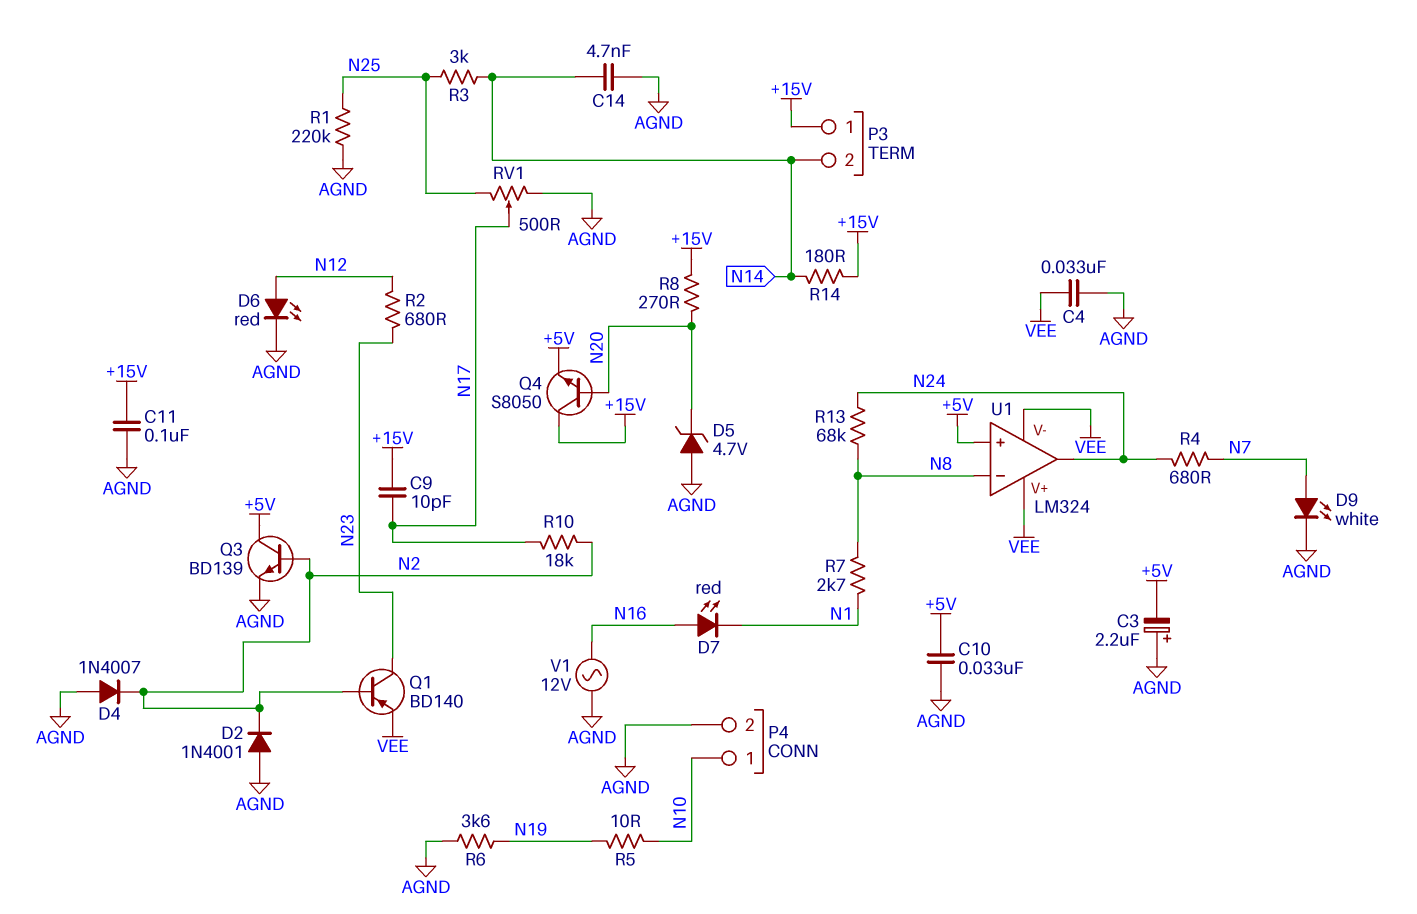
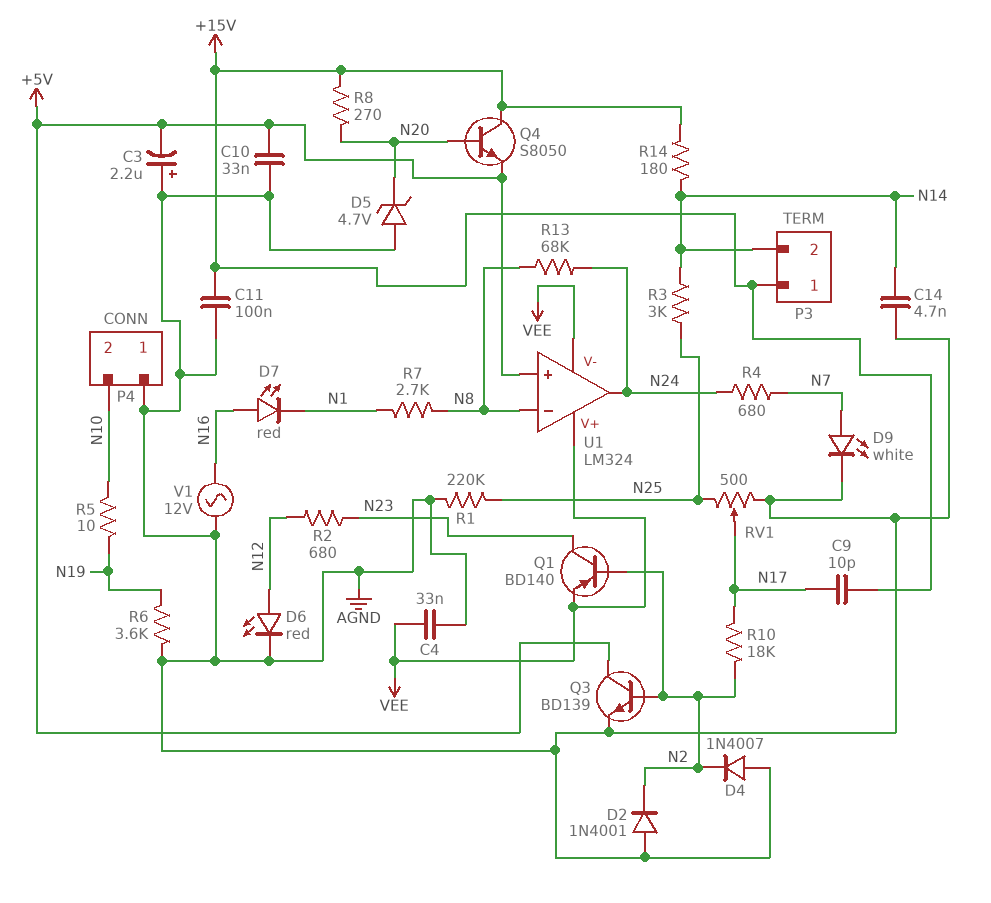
P4 pin 1: N10 -> AGND
P4 pin 2: AGND -> N10

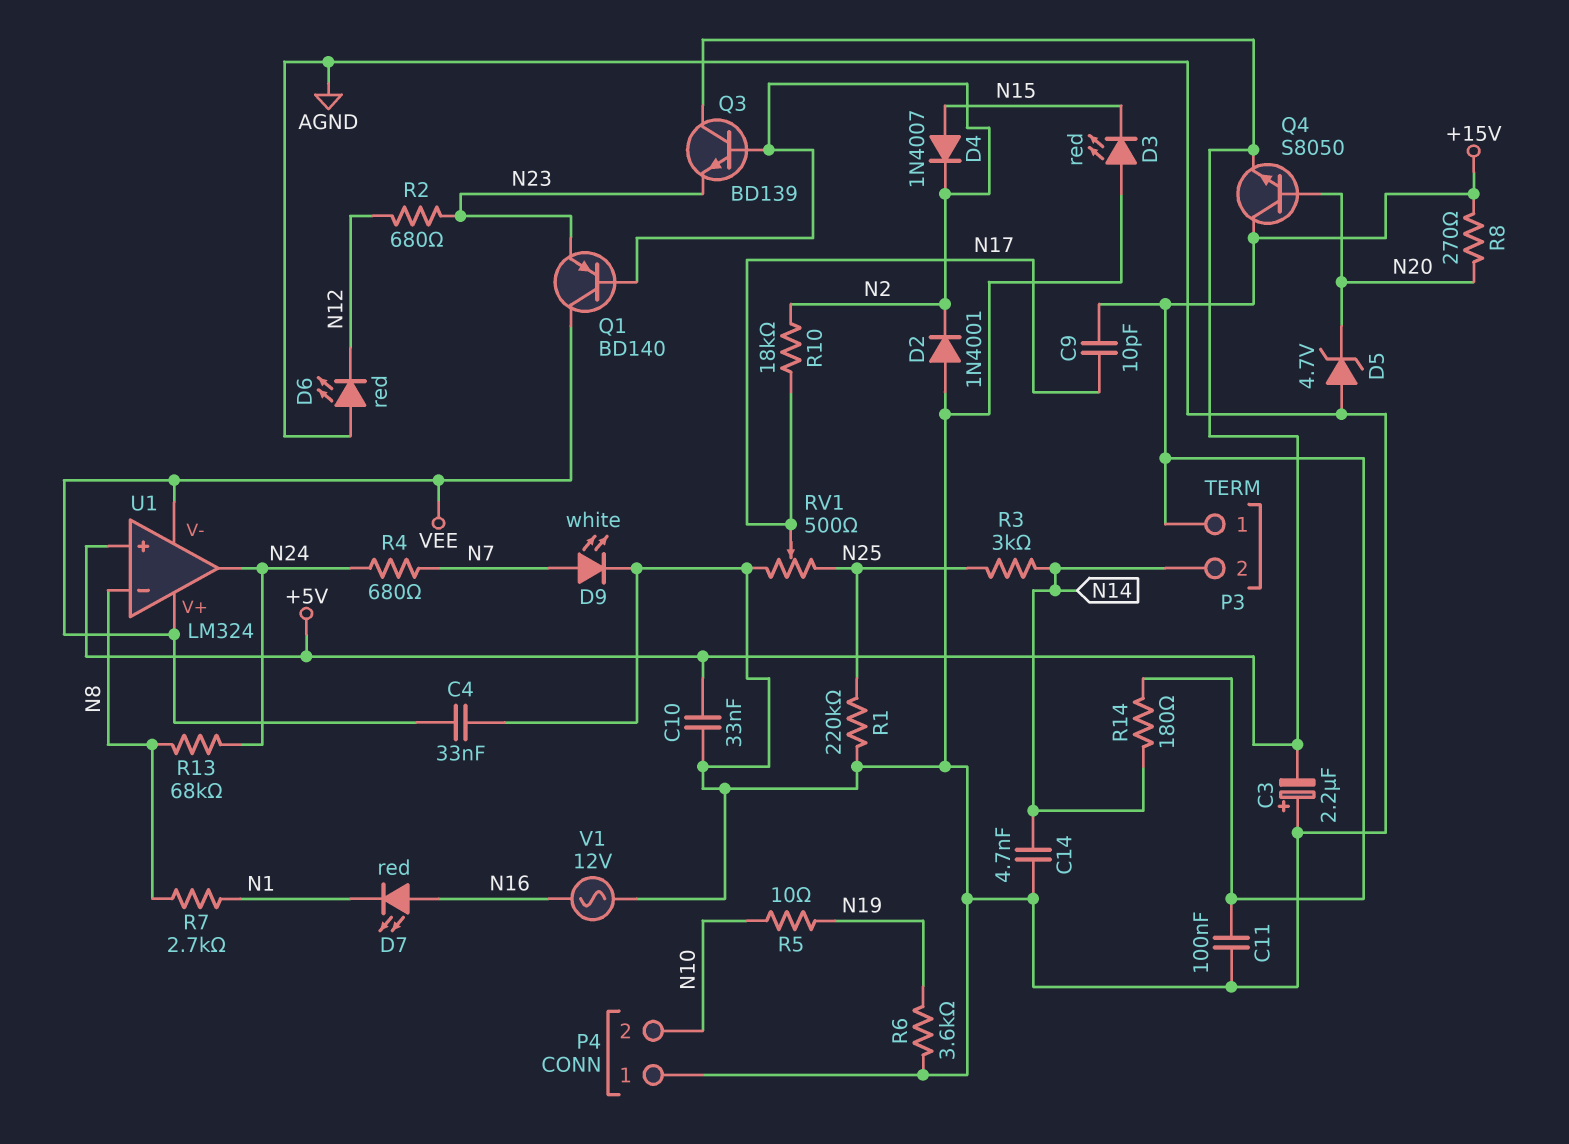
D3: none -> LED red (A AGND, K N15)
D4: diode 1N4007 (A AGND, K N2) -> diode 1N4007 (A N15, K N2)
D6: LED red (A N12, K AGND) -> LED red (A AGND, K N12)
Q1: PNP BD140 (B N2, C N23, E VEE) -> PNP BD140 (B N2, C VEE, E N23)
Q3: NPN BD139 (B N2, C +5V, E AGND) -> NPN BD139 (B N2, C +5V, E N23)

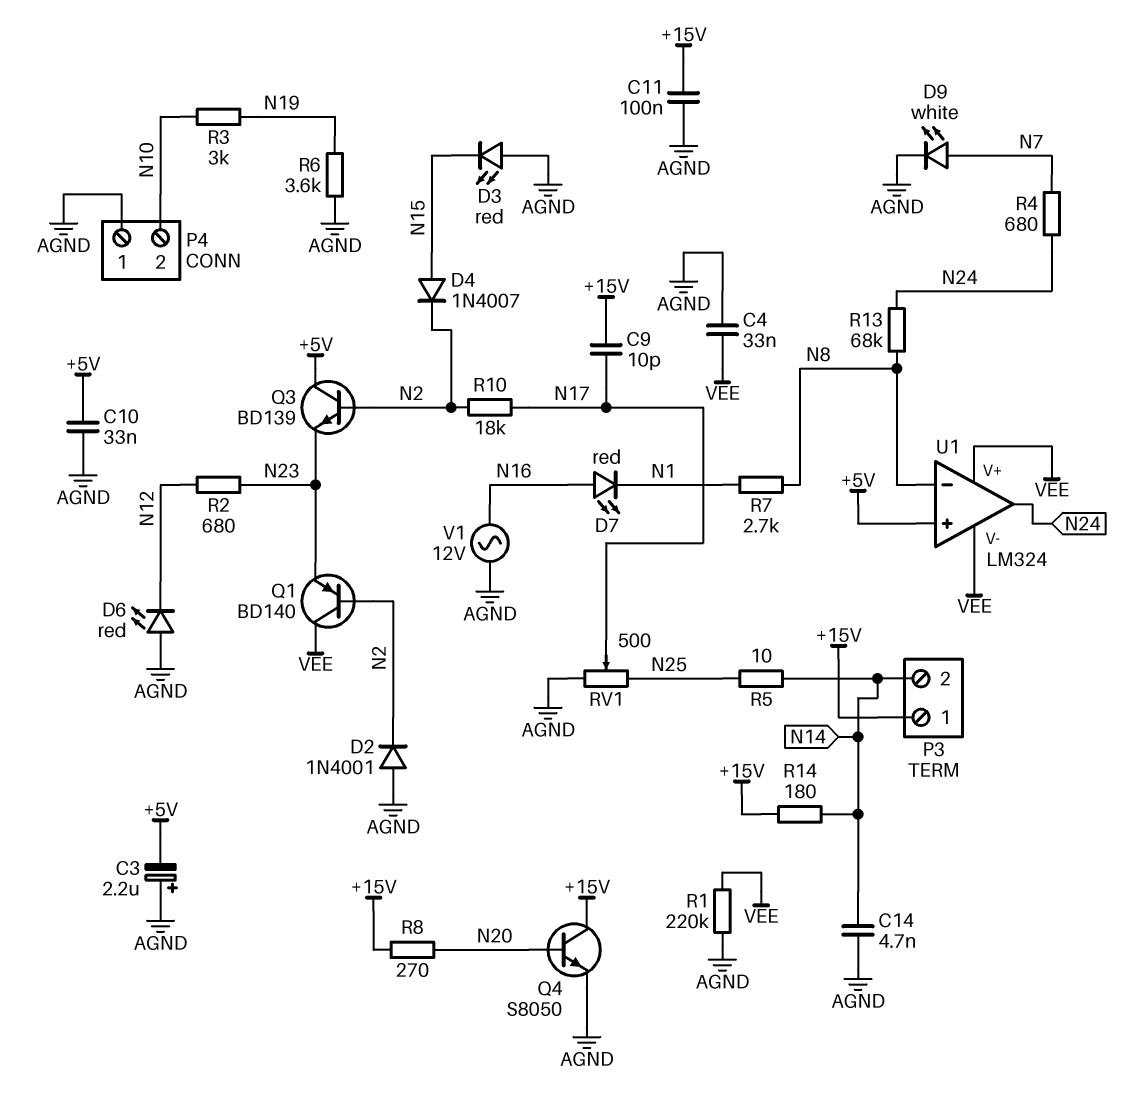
D5: zener 4.7V (A AGND, K N20) -> none
Q4: NPN S8050 (B N20, C +15V, E +5V) -> NPN S8050 (B N20, C +15V, E AGND)
R1: 220k (AGND, N25) -> 220k (AGND, VEE)
R3: 3k (N14, N25) -> 3k (N10, N19)
R5: 10 (N10, N19) -> 10 (N14, N25)

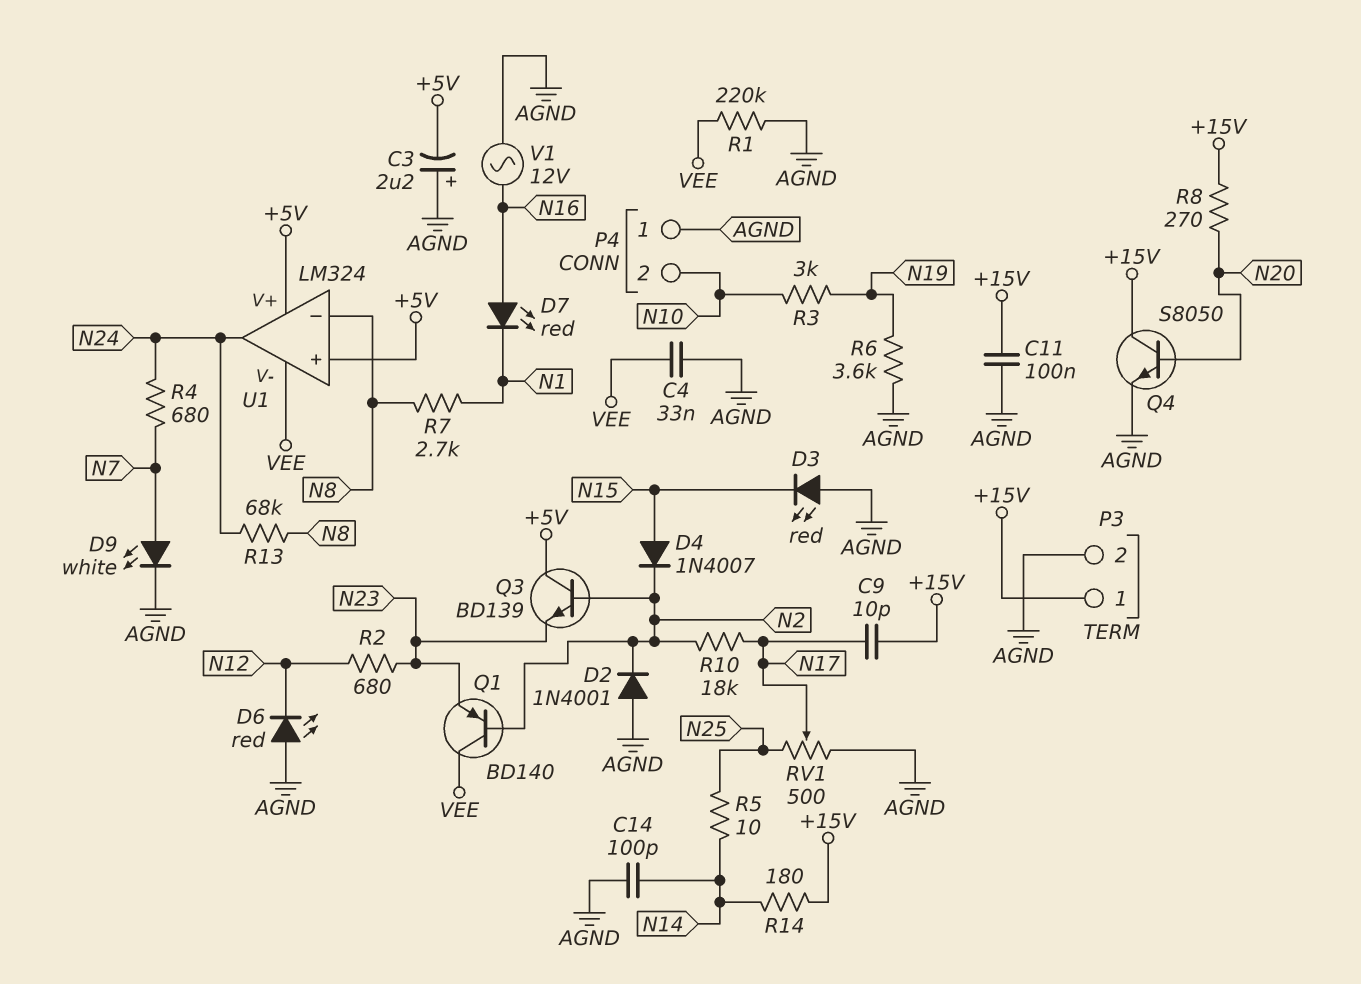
C10: 33nF (+5V, AGND) -> none
C14: 4.7nF (AGND, N14) -> 100pF (AGND, N14)
P3 pin 2: N14 -> AGND
U1 pin V+: VEE -> +5V

